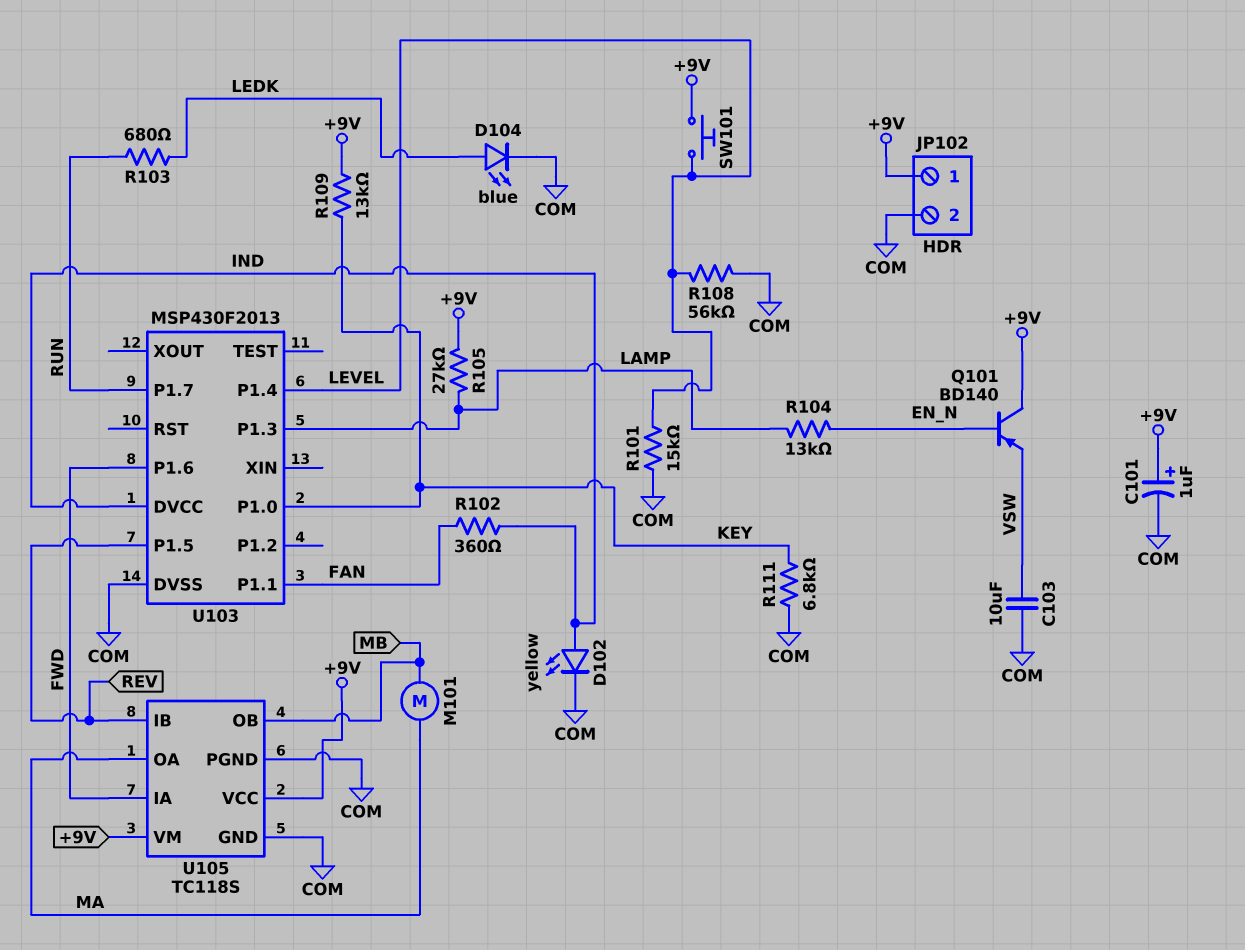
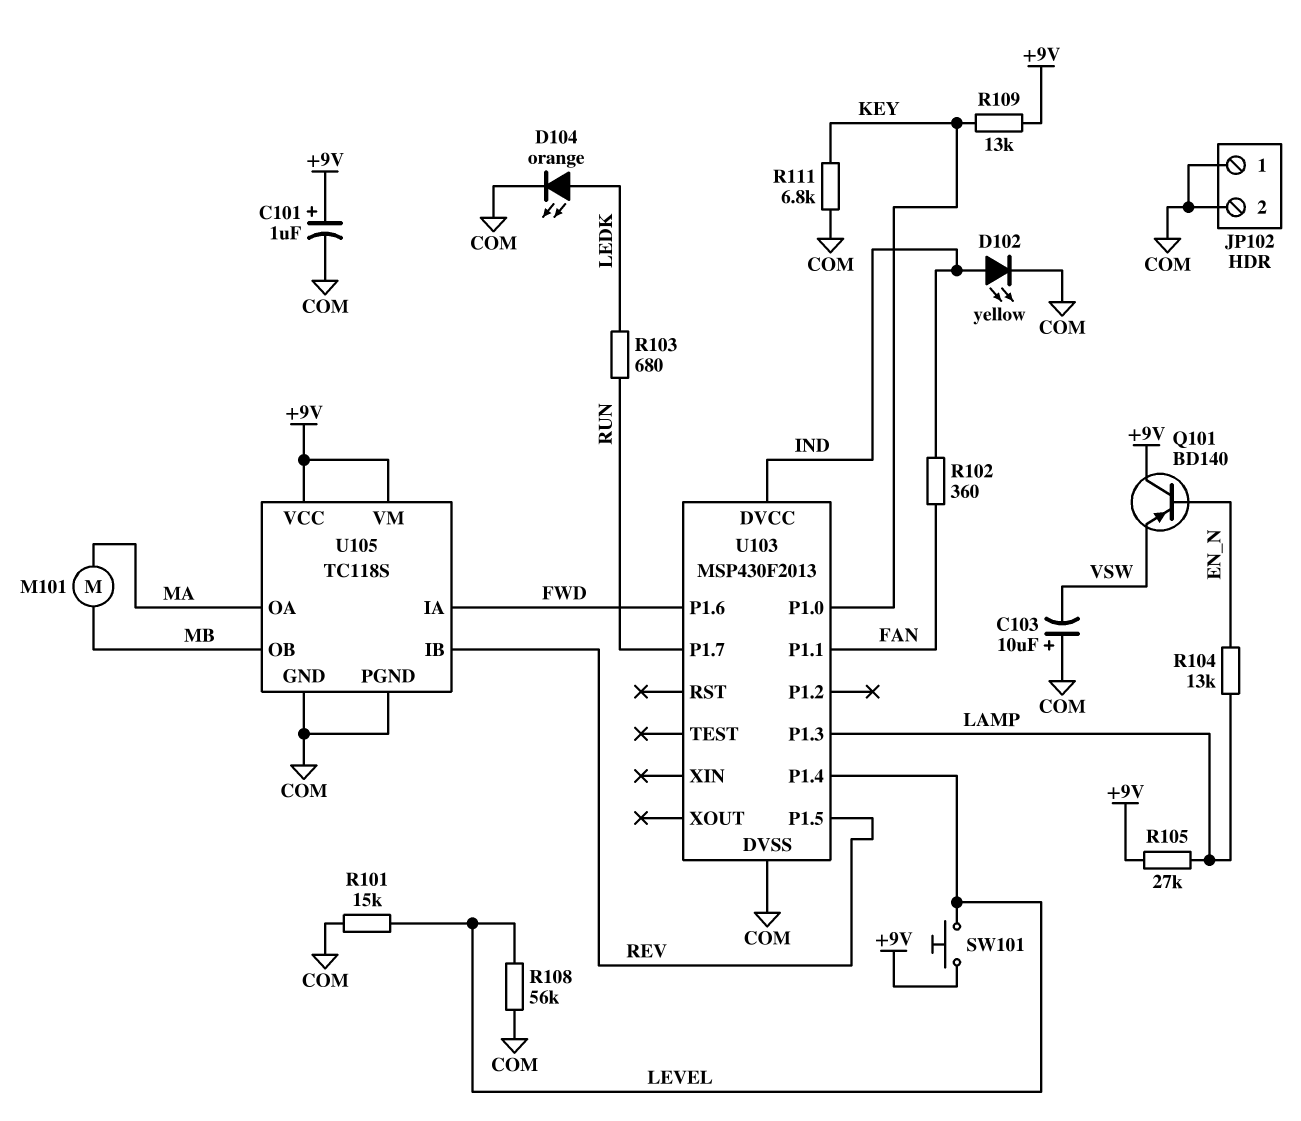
C103: 10uF (COM, VSW) -> 10uF (plus COM, minus VSW)
D104: LED blue (A LEDK, K COM) -> LED orange (A LEDK, K COM)
JP102 pin 1: +9V -> COM

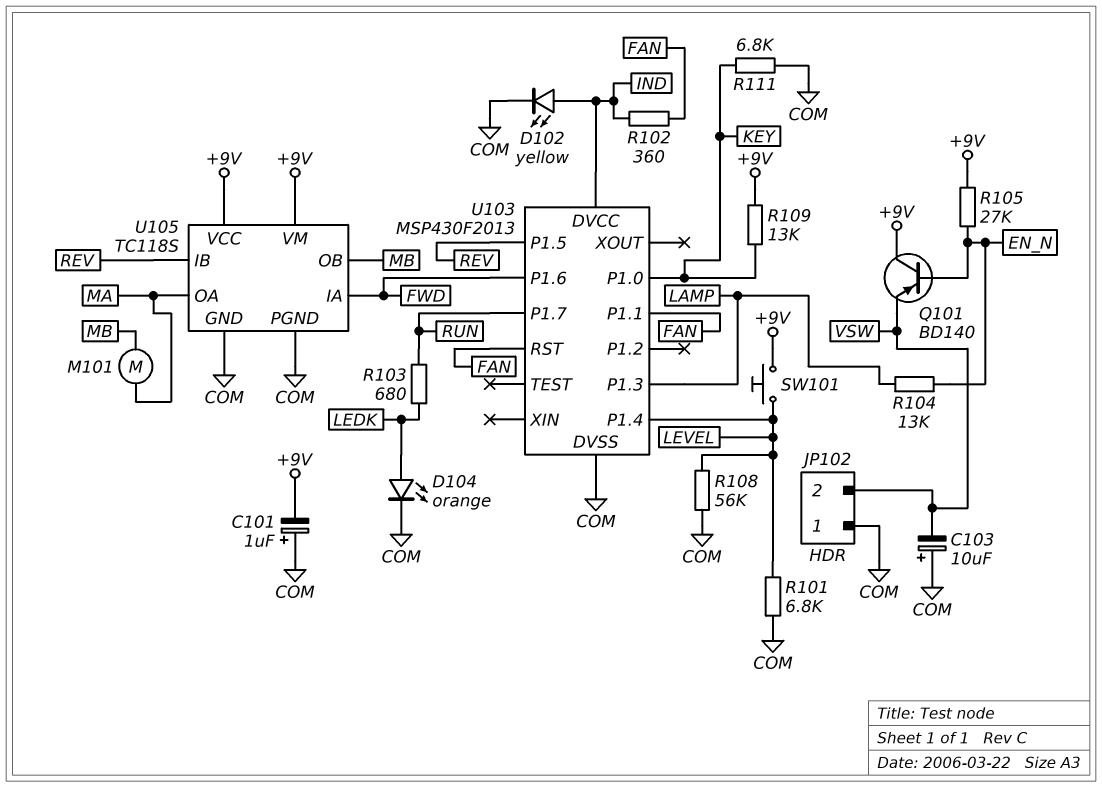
C101: 1uF (plus +9V, minus COM) -> 1uF (plus COM, minus +9V)
JP102 pin 2: COM -> VSW
R101: 15k (COM, LEVEL) -> 6.8k (COM, LEVEL)
R105: 27k (+9V, LAMP) -> 27k (+9V, EN_N)
U103 pin RST: none -> FAN

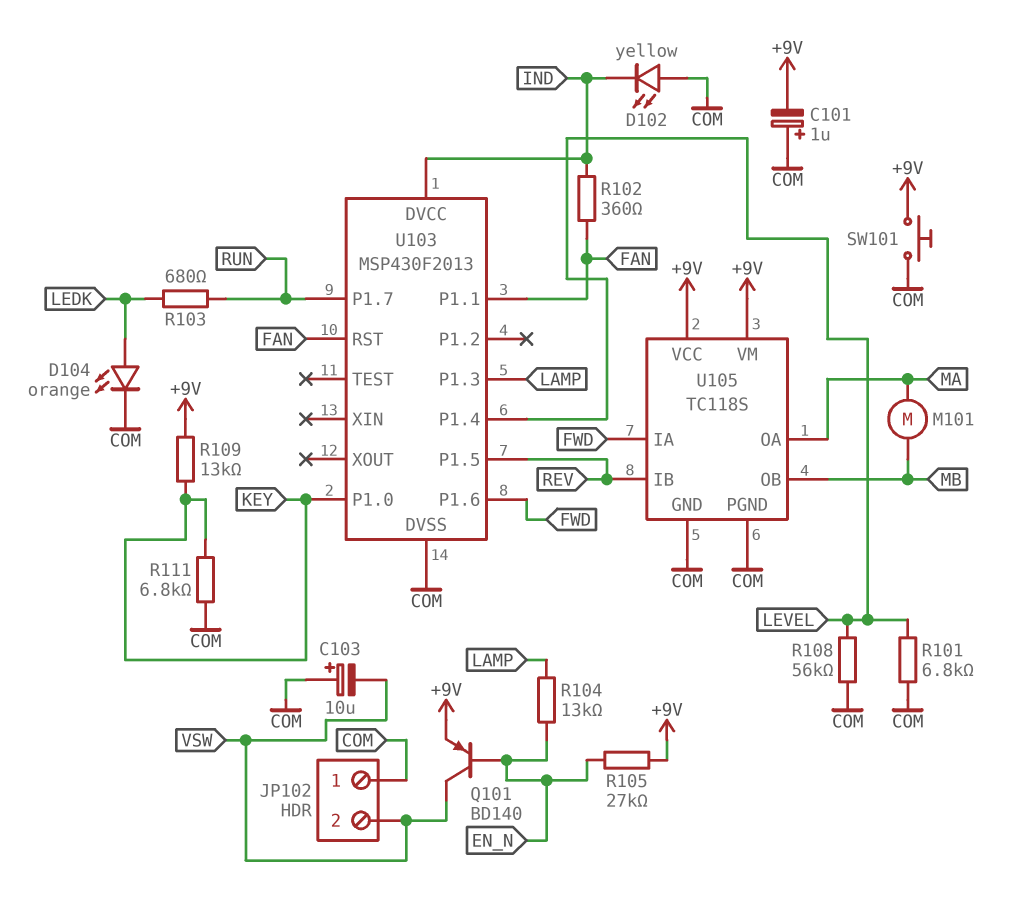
D102: LED yellow (A IND, K COM) -> LED yellow (A COM, K IND)
Q101: PNP BD140 (B EN_N, C +9V, E VSW) -> PNP BD140 (B EN_N, C VSW, E +9V)
SW101: button (+9V, LEVEL) -> button (+9V, COM)

